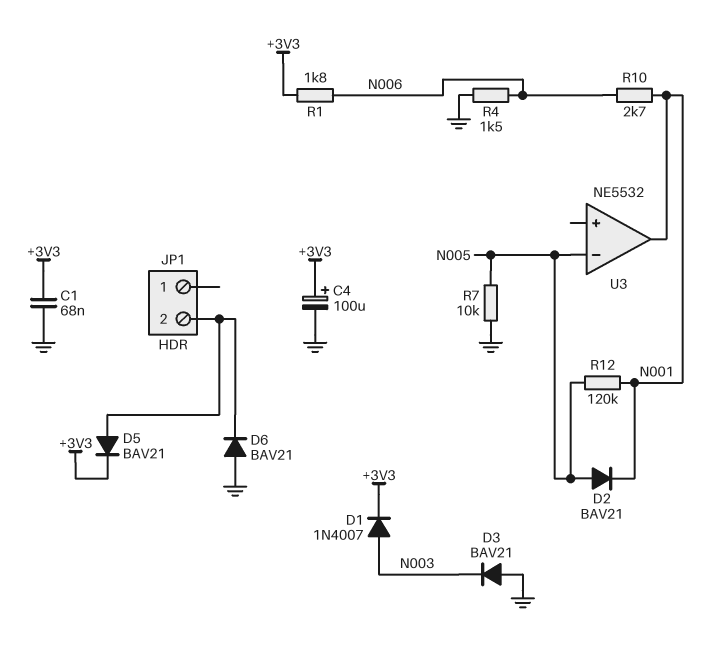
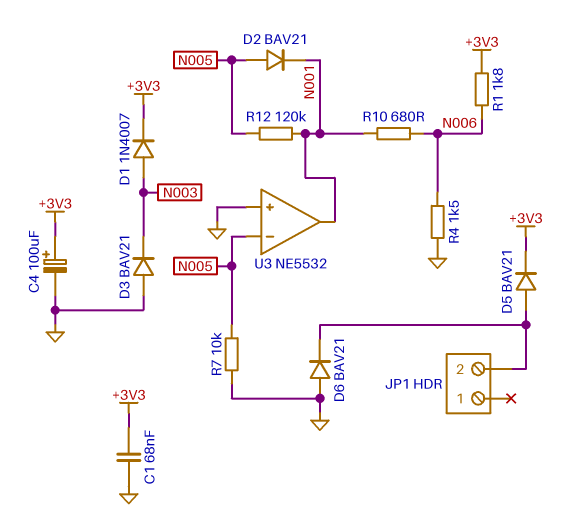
R10: 2.7k (N001, N006) -> 680 (N001, N006)
U3 pin in+: none -> GND

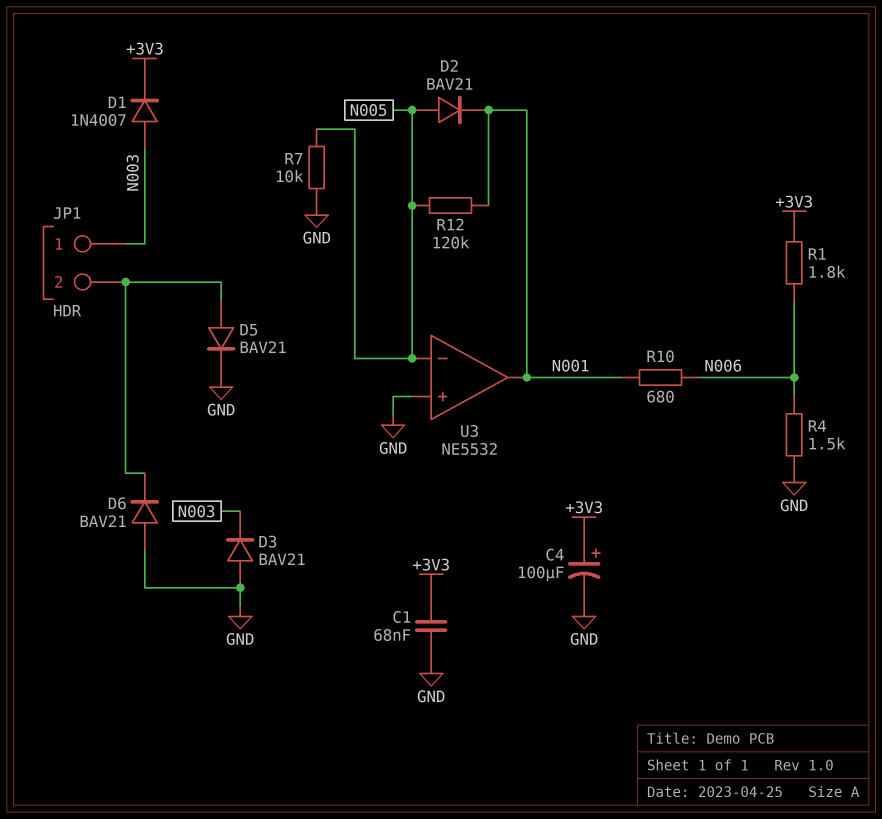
D5: diode BAV21 (A JP1/2, K +3V3) -> diode BAV21 (A JP1/2, K GND)
JP1 pin 1: none -> N003

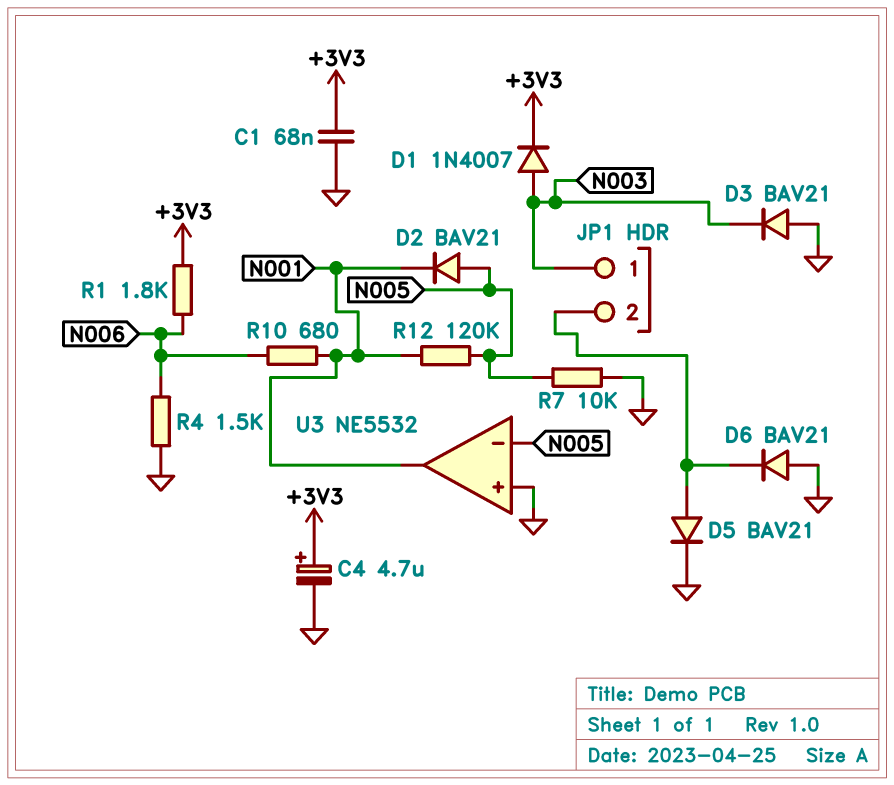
C4: 100uF (plus +3V3, minus GND) -> 4.7uF (plus +3V3, minus GND)

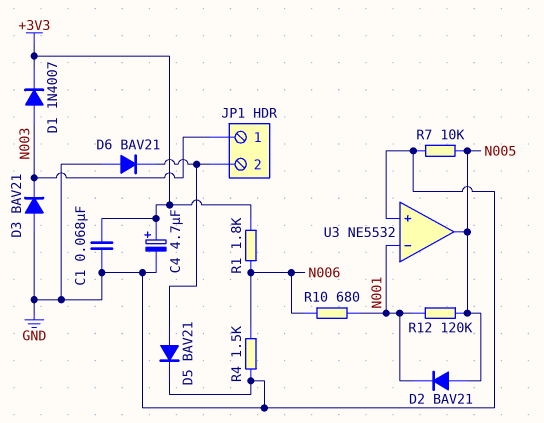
U3 pin in-: N005 -> N001
U3 pin out: N001 -> N005

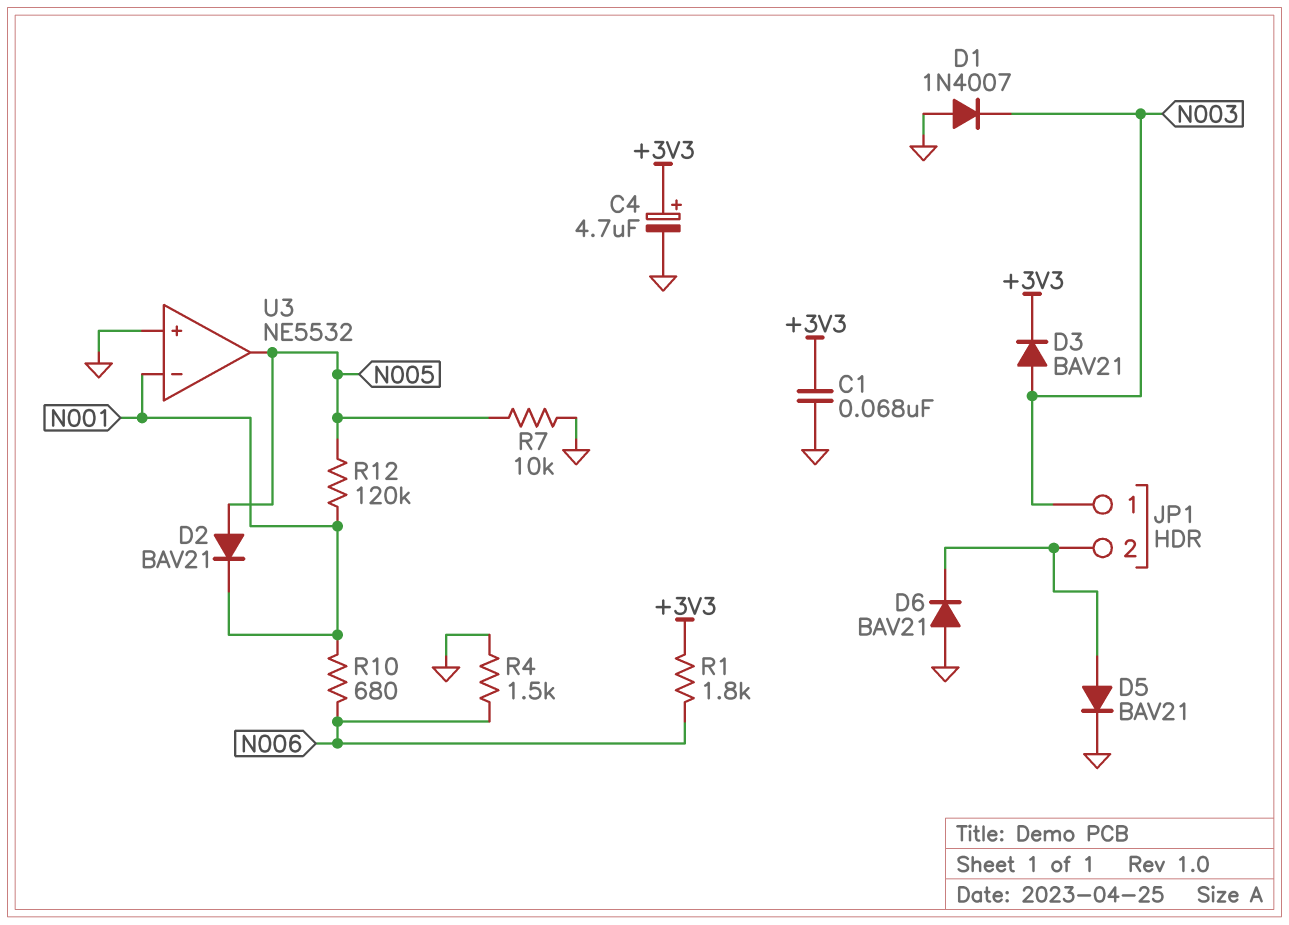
D1: diode 1N4007 (A N003, K +3V3) -> diode 1N4007 (A GND, K N003)
D3: diode BAV21 (A GND, K N003) -> diode BAV21 (A N003, K +3V3)

